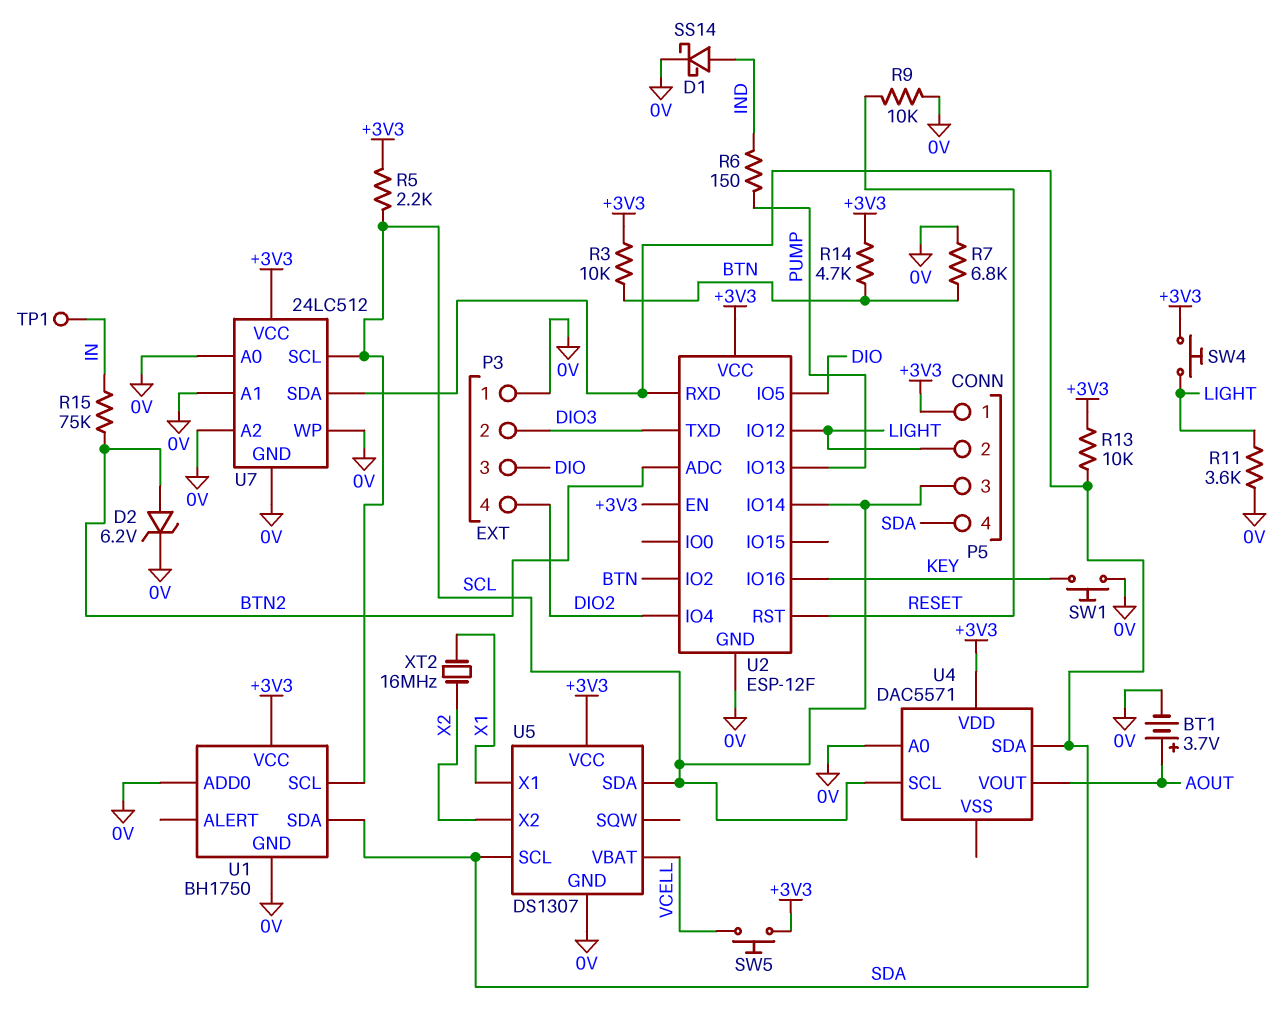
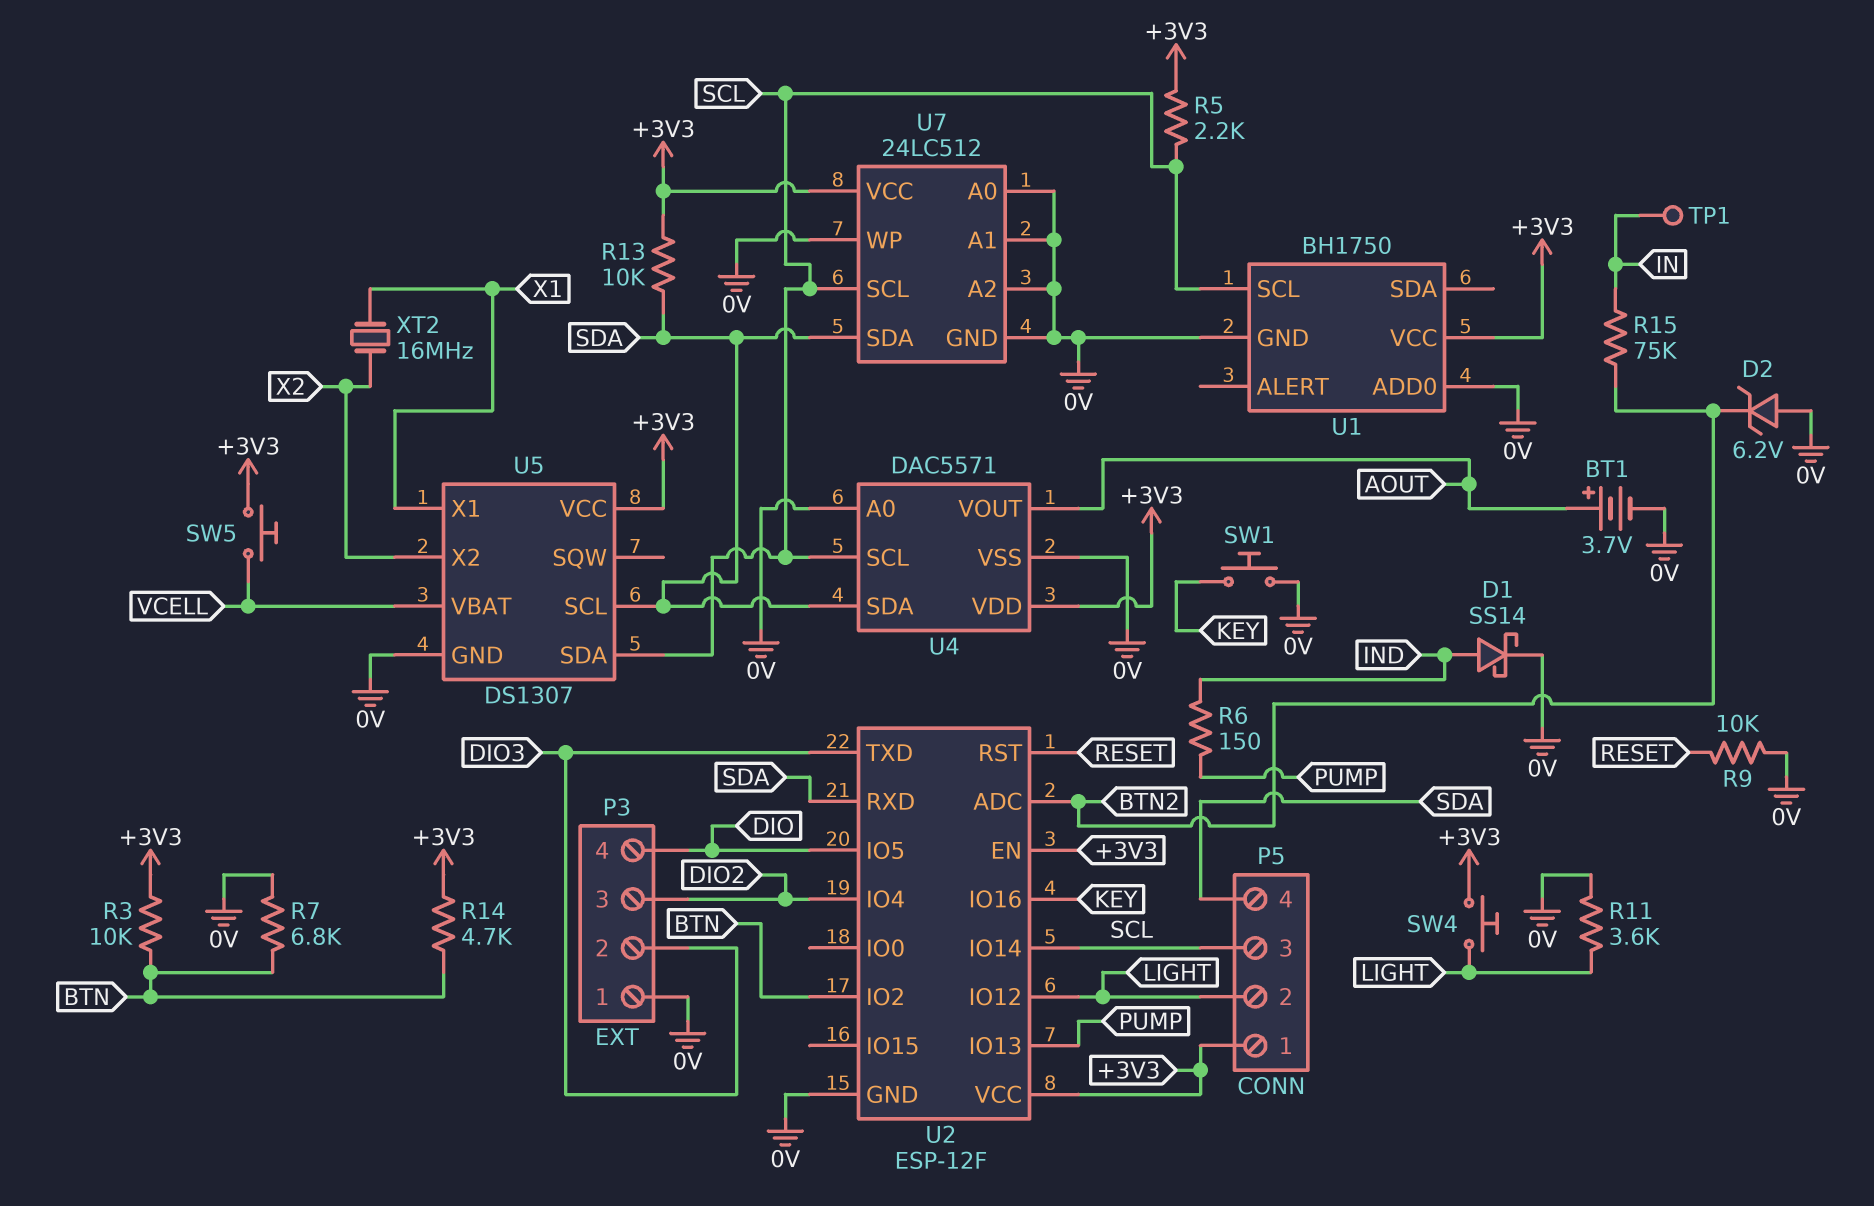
D2: zener 6.2V (A BTN2, K 0V) -> zener 6.2V (A 0V, K BTN2)
P3 pin 3: DIO -> DIO2
P3 pin 4: DIO2 -> DIO
U1 pin SDA: SDA -> none
U4 pin VSS: none -> 0V

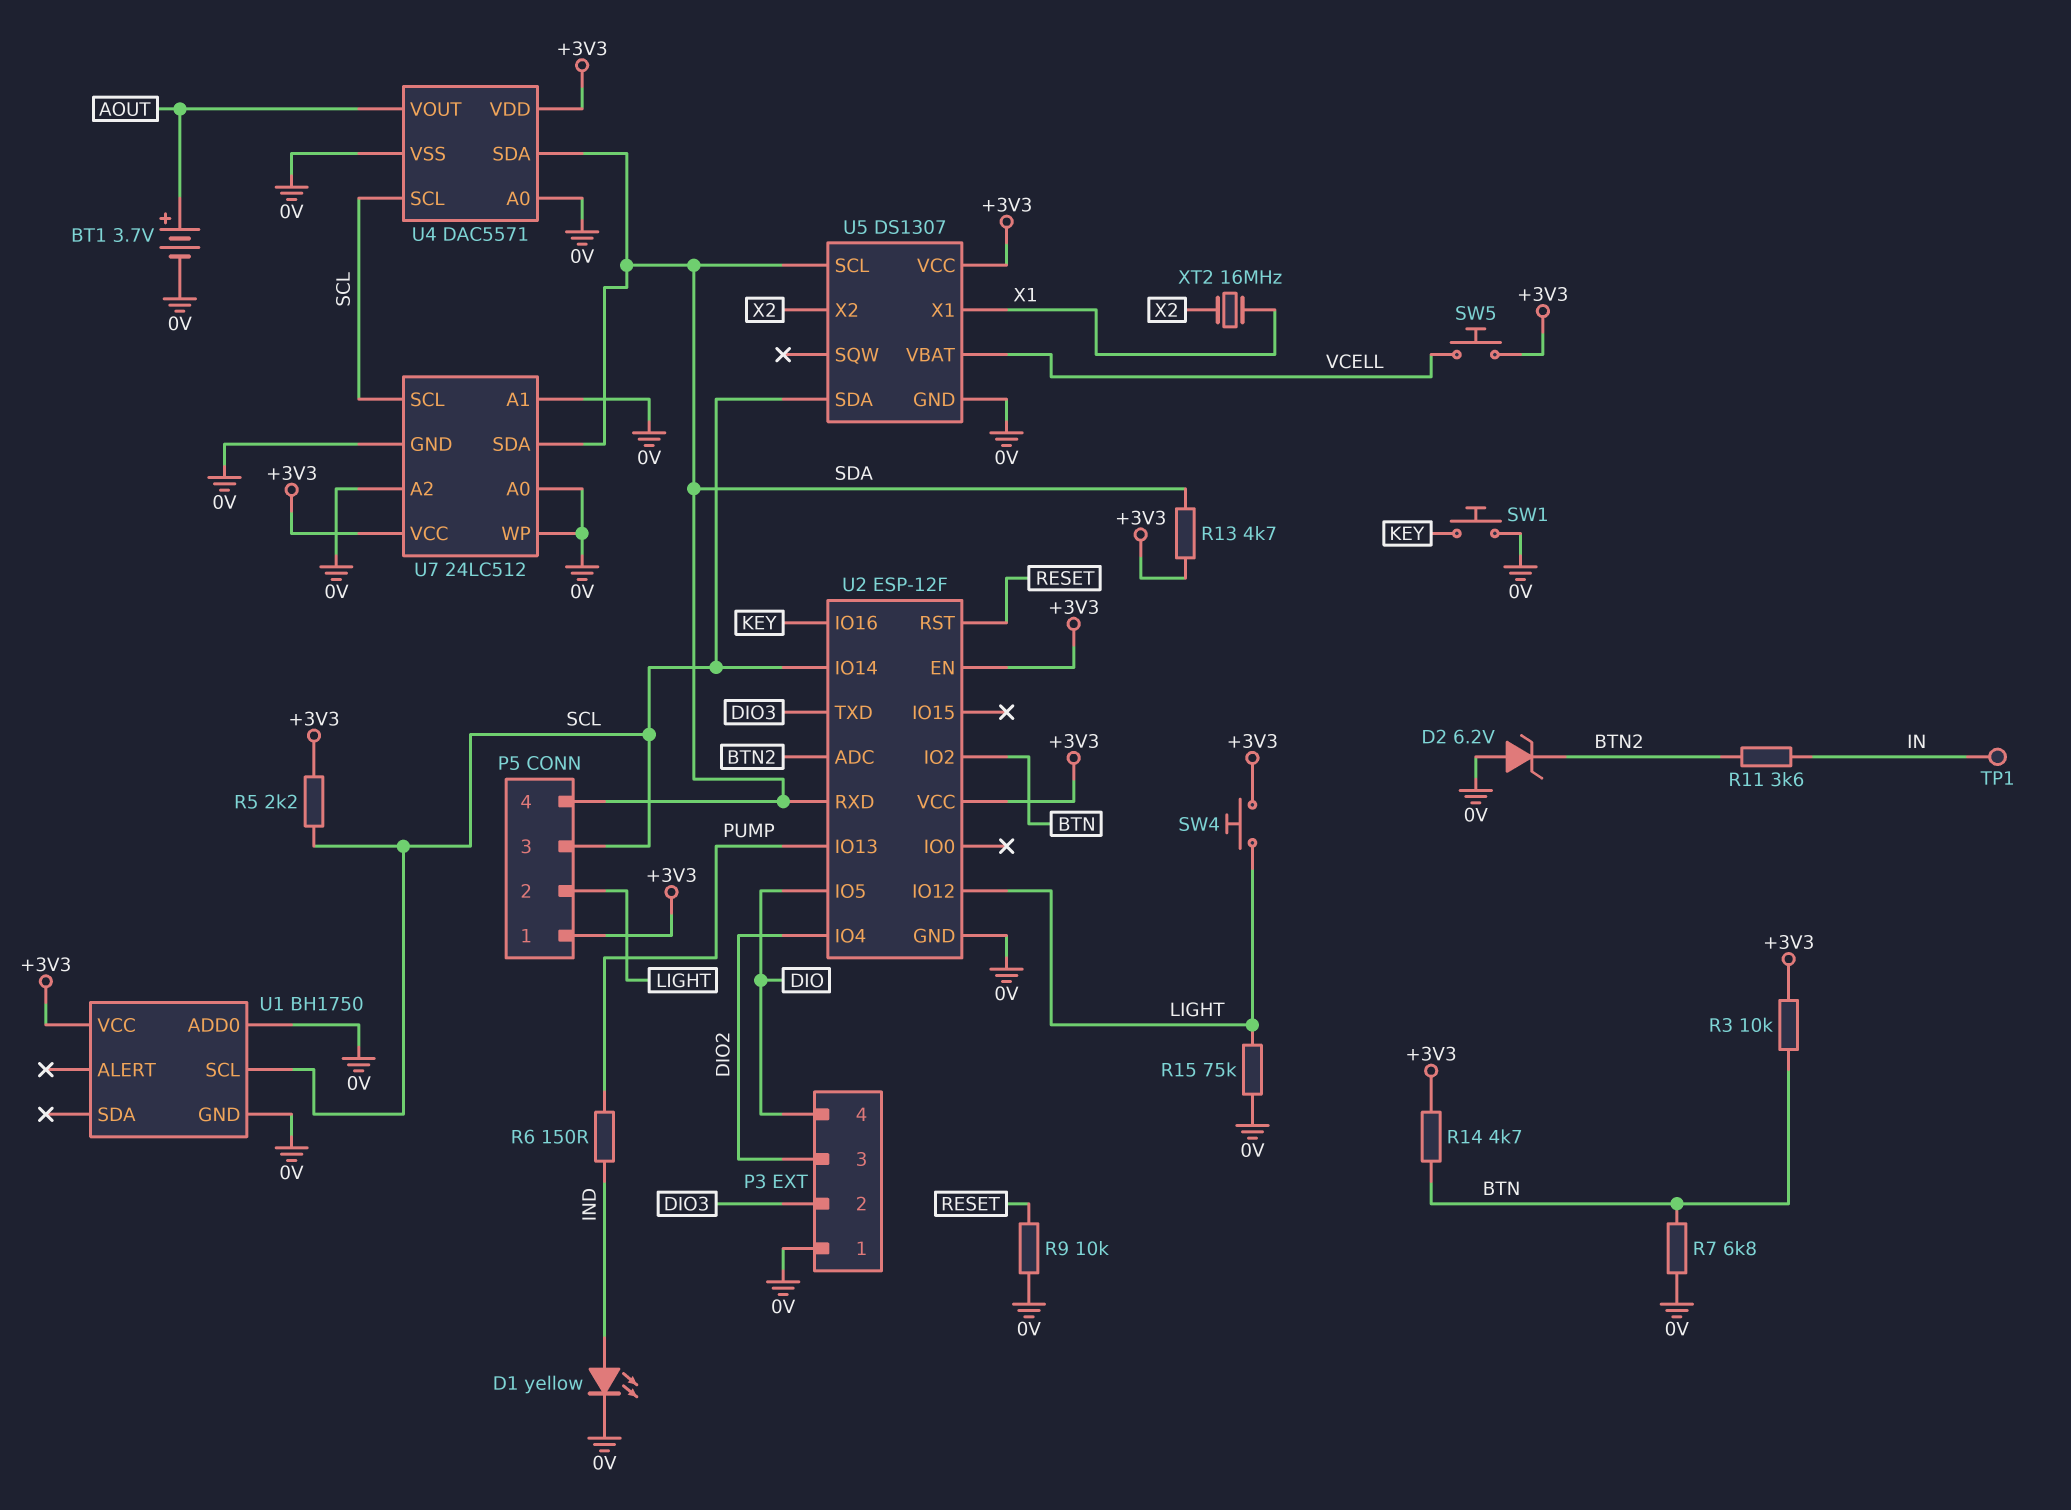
D1: schottky SS14 (A IND, K 0V) -> LED yellow (A IND, K 0V)
R11: 3.6k (0V, LIGHT) -> 3.6k (BTN2, IN)
R13: 10k (+3V3, SDA) -> 4.7k (+3V3, SDA)
R15: 75k (BTN2, IN) -> 75k (0V, LIGHT)

